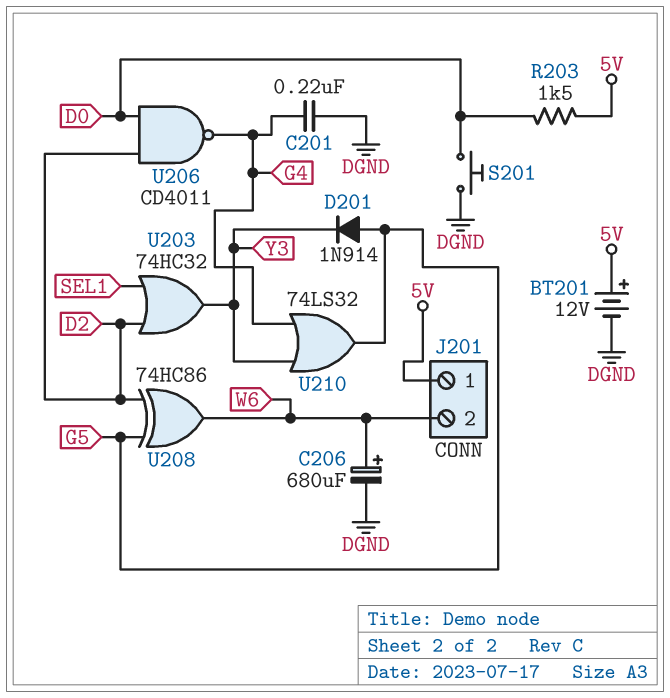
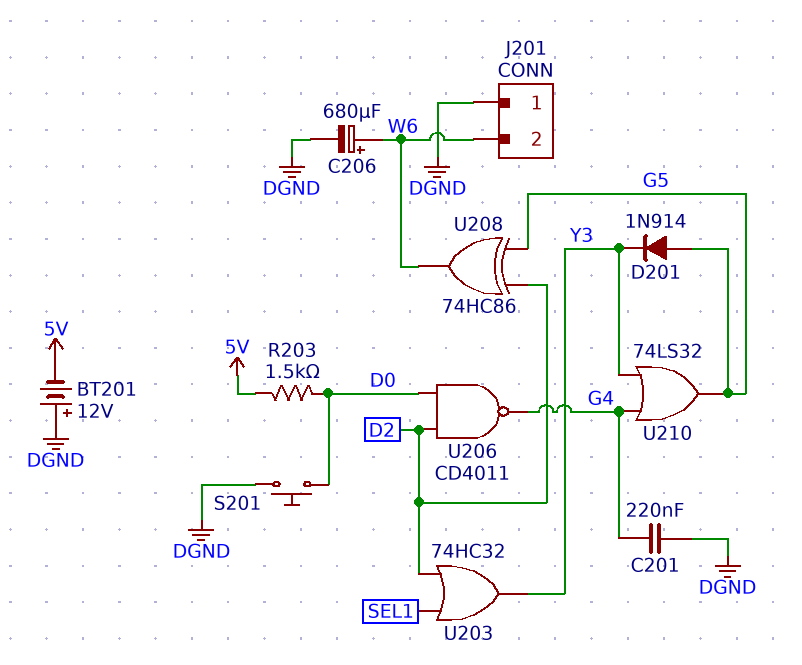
BT201: 12V (plus 5V, minus DGND) -> 12V (plus DGND, minus 5V)
J201 pin 1: 5V -> DGND

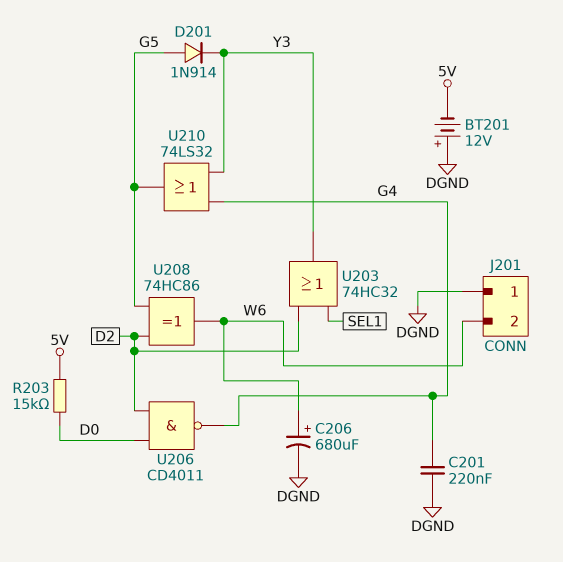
R203: 1.5k (5V, D0) -> 15k (5V, D0)
S201: button (D0, DGND) -> none

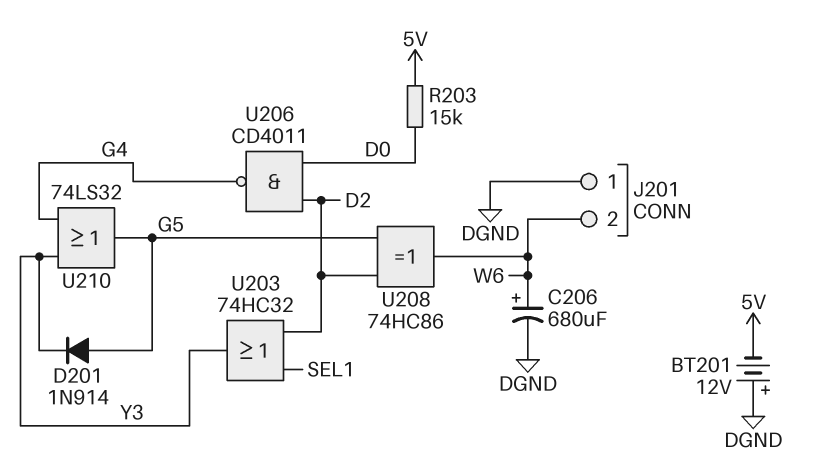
C201: 220nF (DGND, G4) -> none

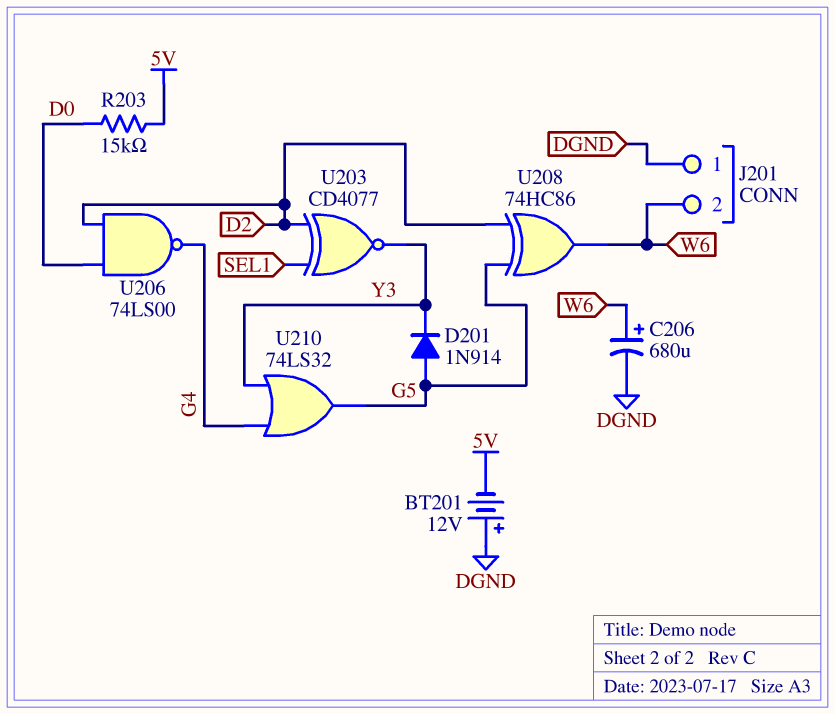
U203: OR 74HC32 (in D2, in SEL1, out Y3) -> XNOR CD4077 (in D2, in SEL1, out Y3)
U206: NAND CD4011 (in D0, in D2, out G4) -> NAND 74LS00 (in D0, in D2, out G4)

